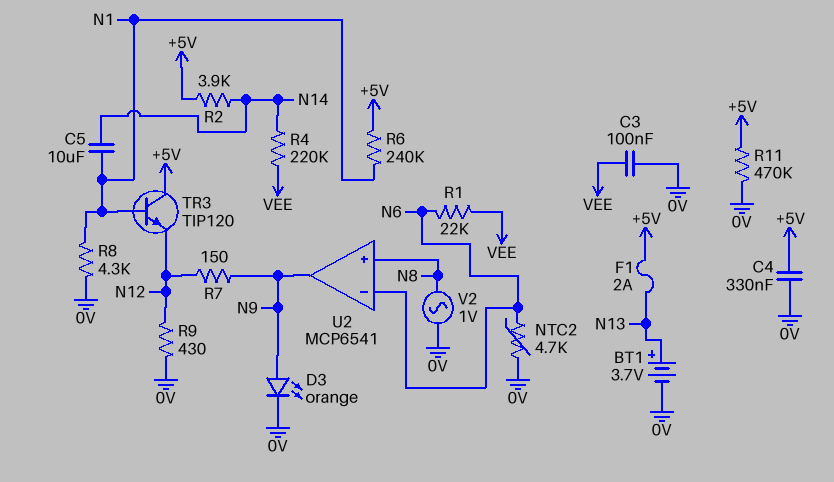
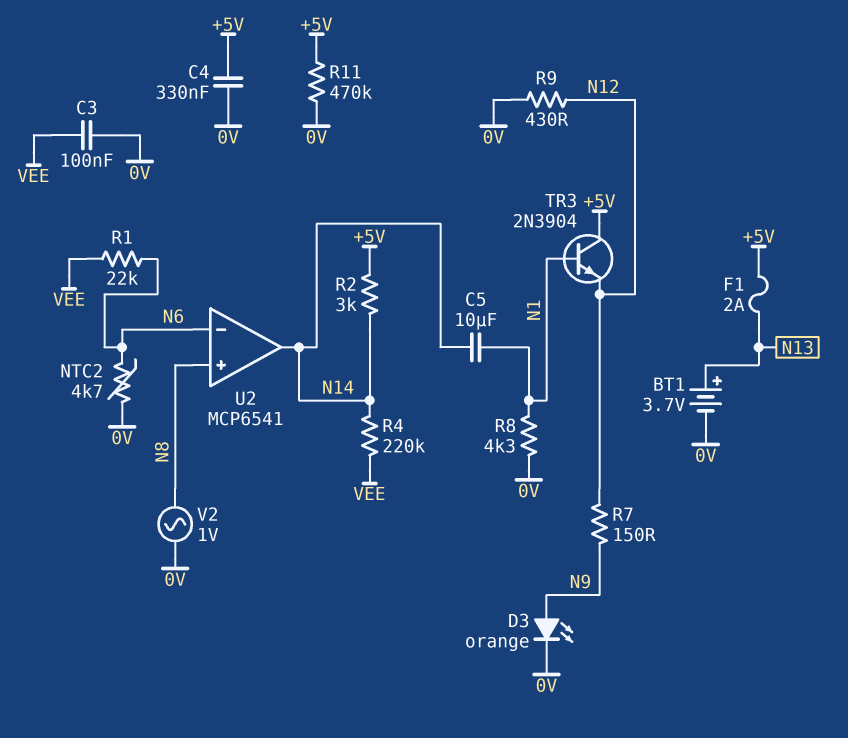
R2: 3.9k (+5V, N14) -> 3k (+5V, N14)
R6: 240k (+5V, N1) -> none
TR3: NPN TIP120 (B N1, C +5V, E N12) -> NPN 2N3904 (B N1, C +5V, E N12)
U2 pin out: N9 -> N14

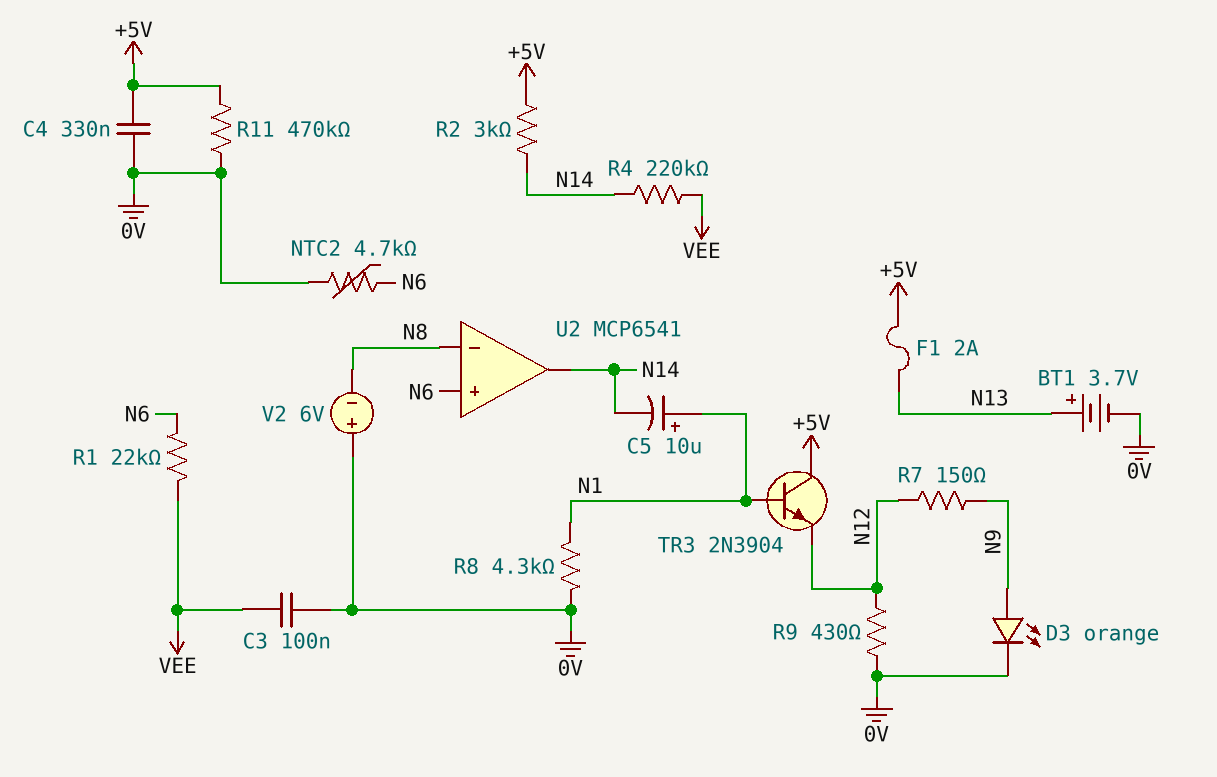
C5: 10uF (N1, N14) -> 10uF (plus N1, minus N14)
U2 pin in+: N8 -> N6
U2 pin in-: N6 -> N8
V2: AC 1V (0V, N8) -> 6V (plus 0V, minus N8)

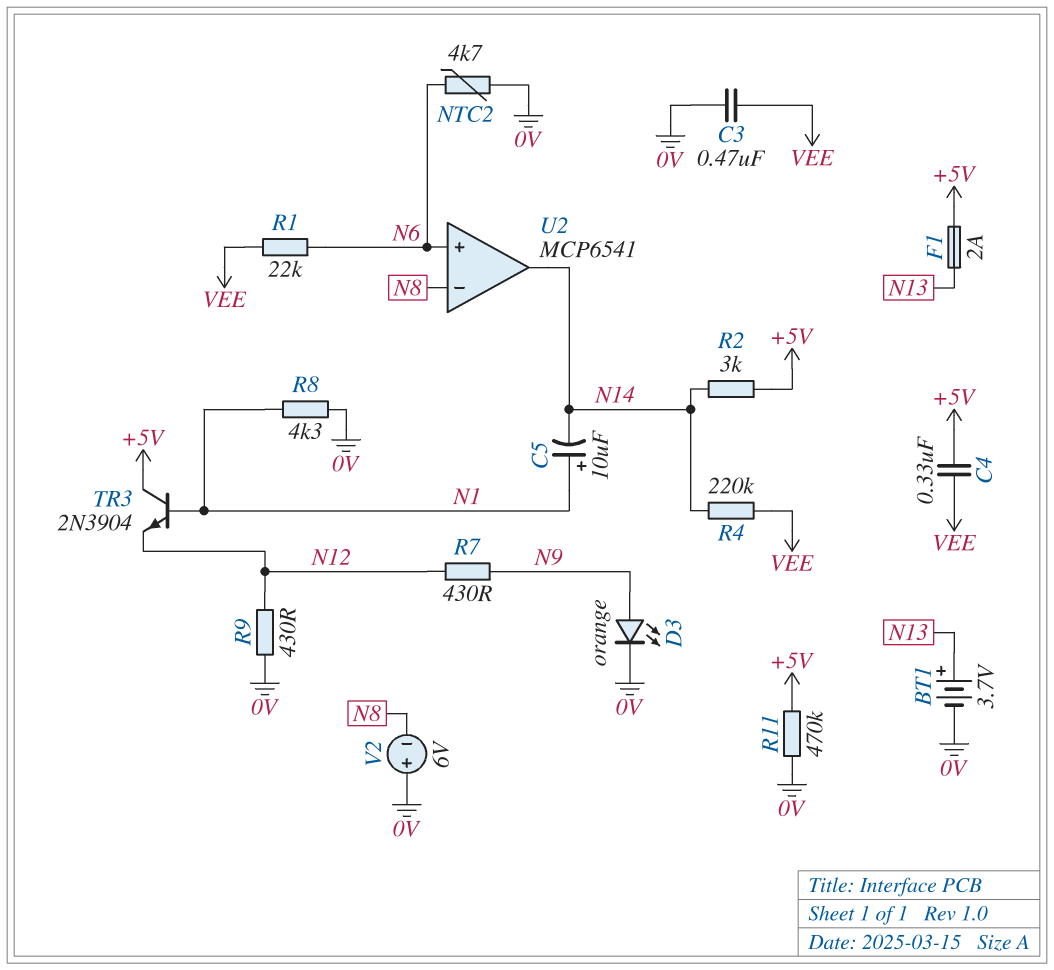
C3: 100nF (0V, VEE) -> 470nF (0V, VEE)
C4: 330nF (+5V, 0V) -> 330nF (+5V, VEE)
R7: 150 (N9, N12) -> 430 (N9, N12)

